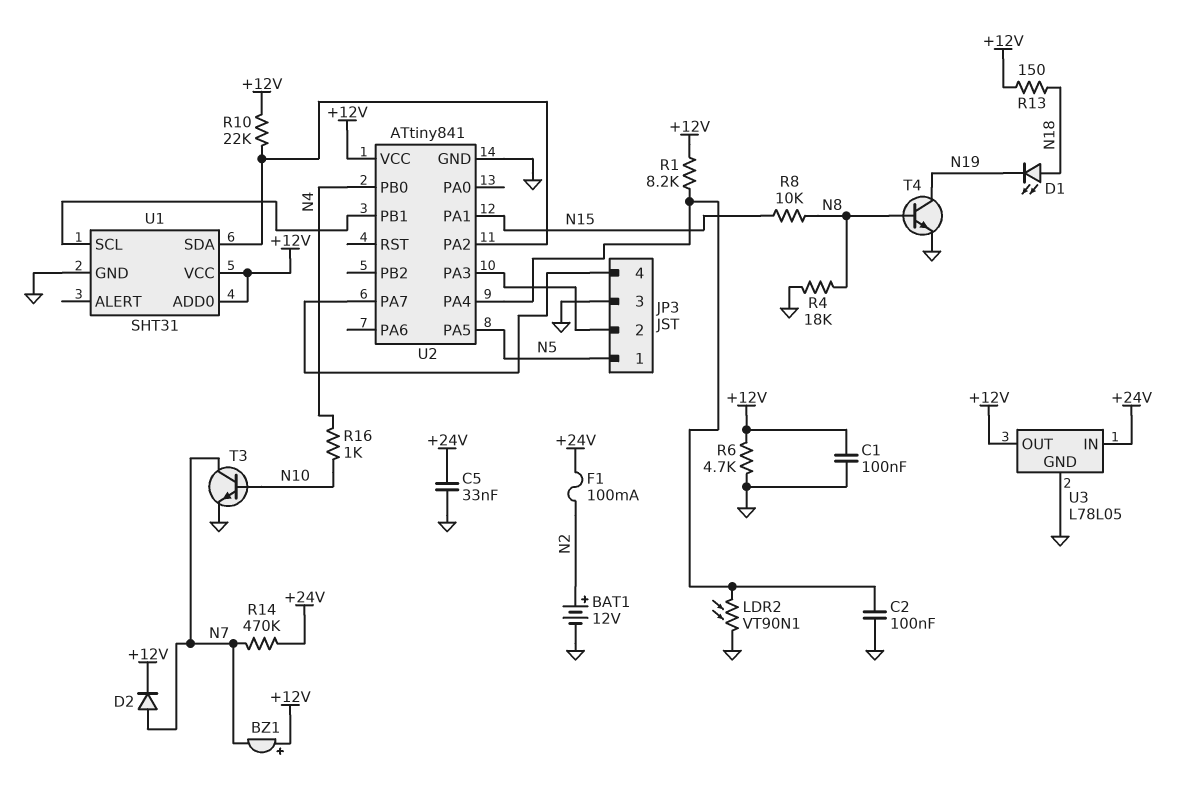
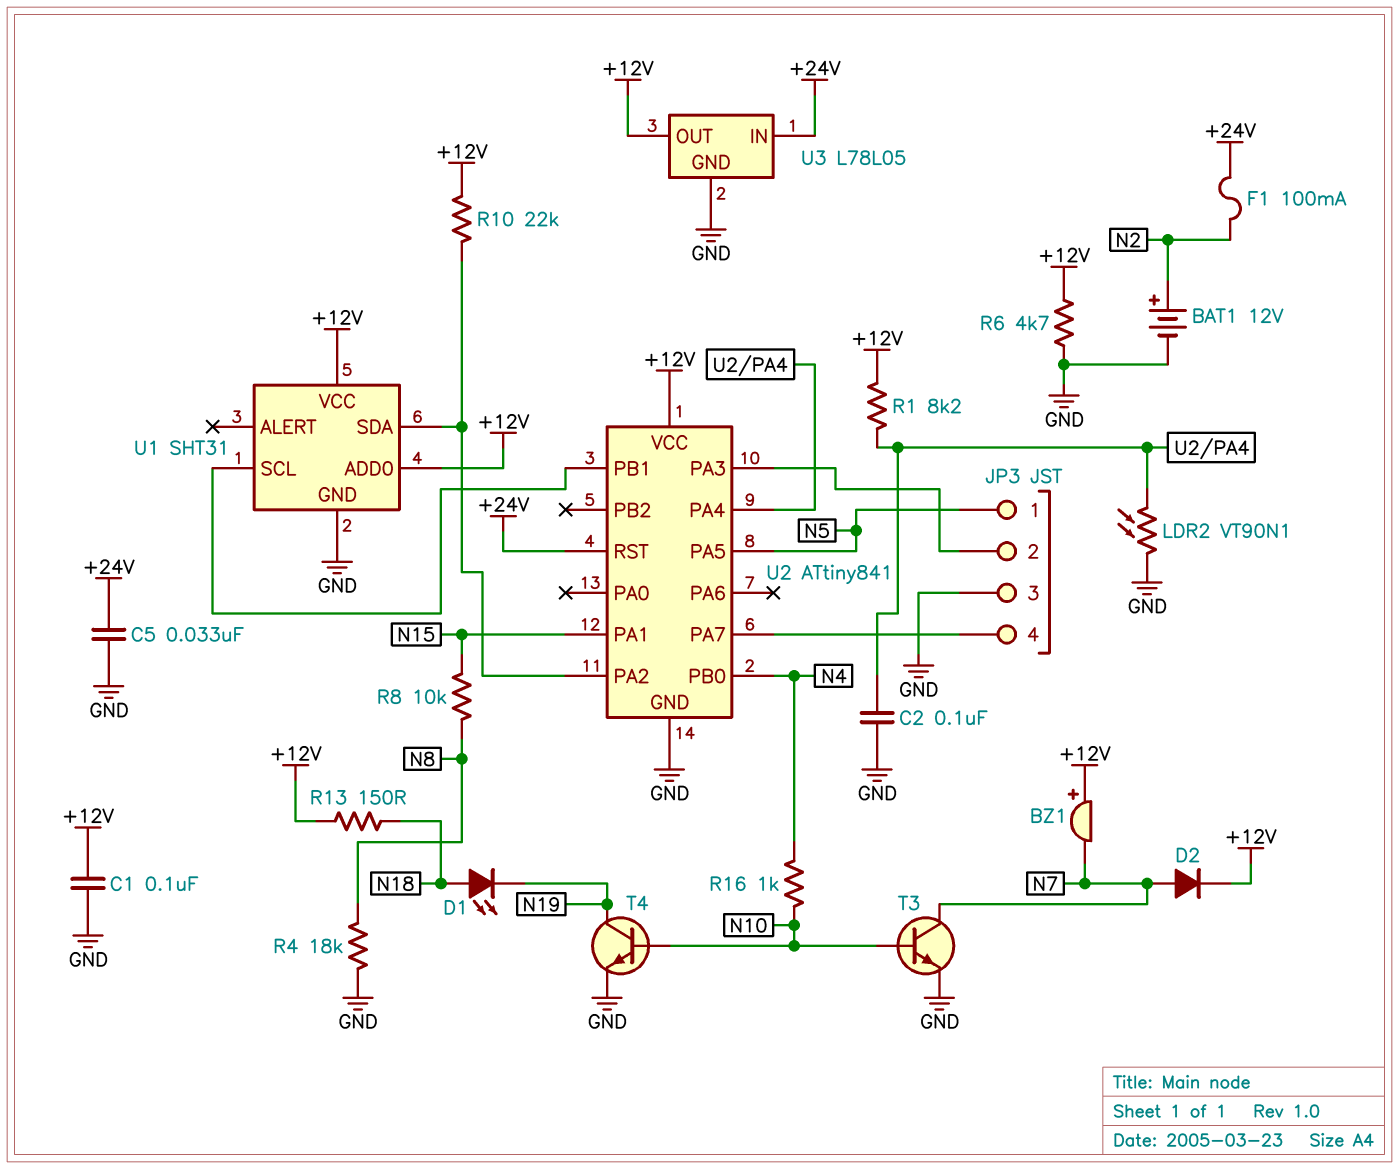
R14: 470k (+24V, N7) -> none
T4: NPN (B N8, C N19, E GND) -> NPN (B N10, C N19, E GND)
U2 pin RST: none -> +24V

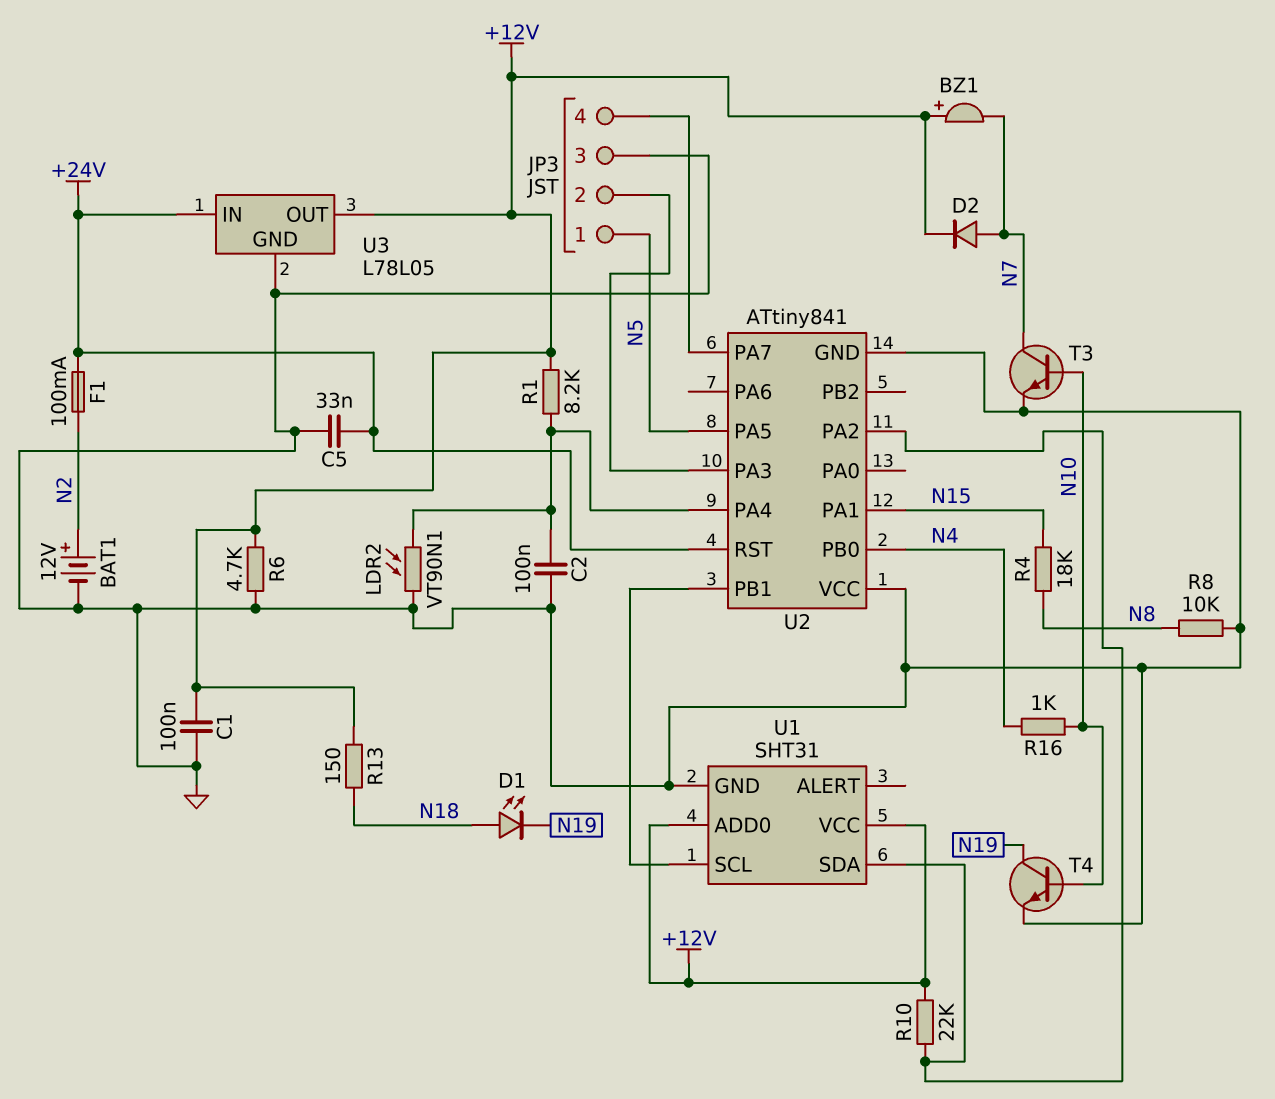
R4: 18k (GND, N8) -> 18k (N8, N15)
R8: 10k (N8, N15) -> 10k (GND, N8)
U2 pin VCC: +12V -> GND

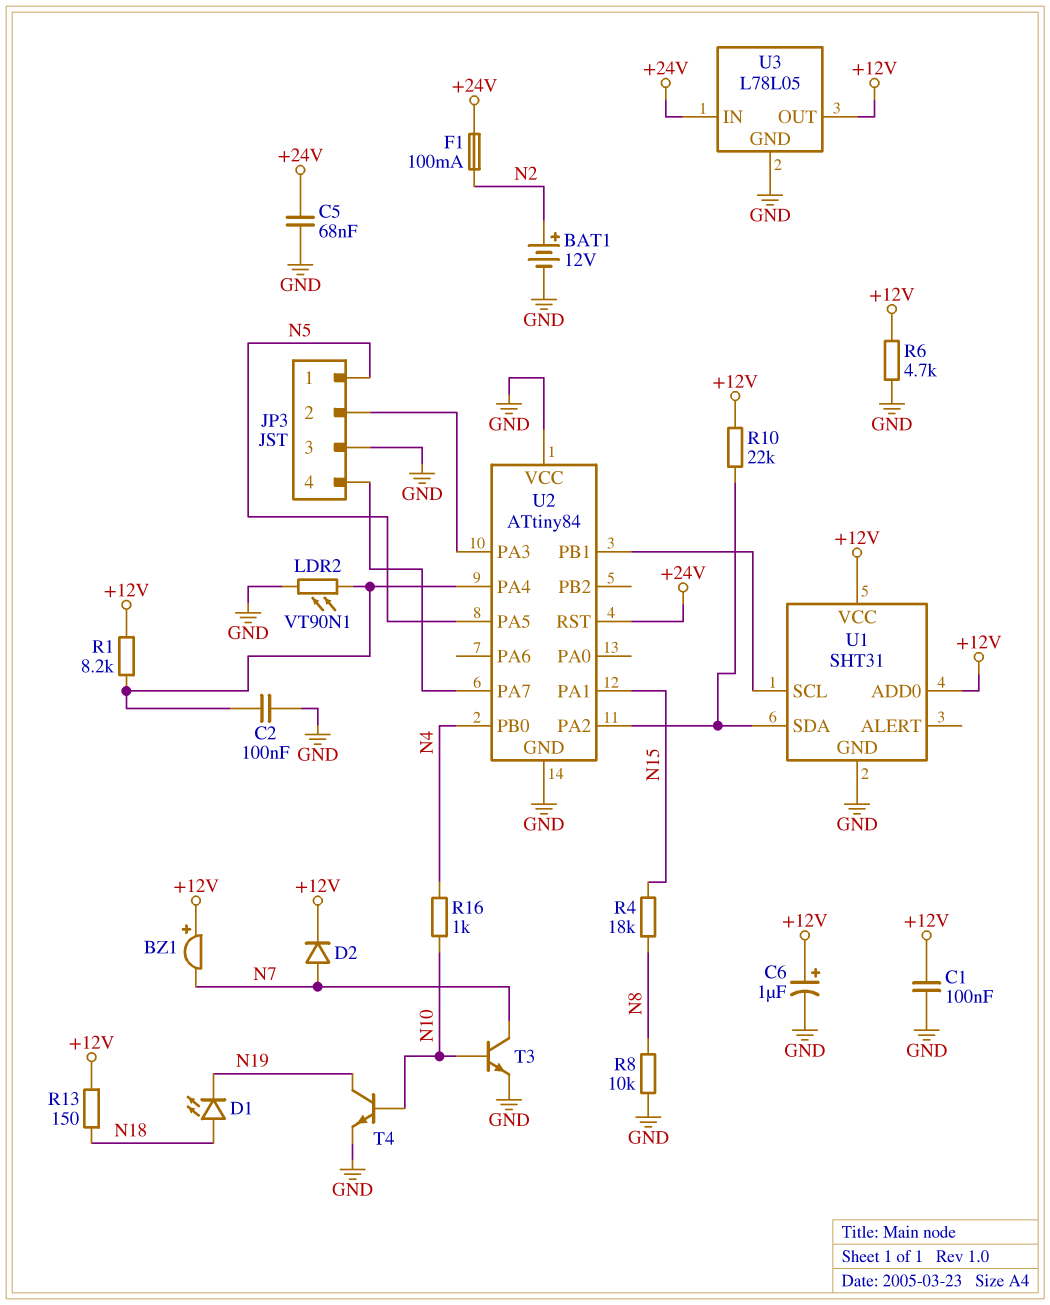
C5: 33nF (+24V, GND) -> 68nF (+24V, GND)
C6: none -> 1uF (plus +12V, minus GND)
U2: ATtiny841 -> ATtiny84

